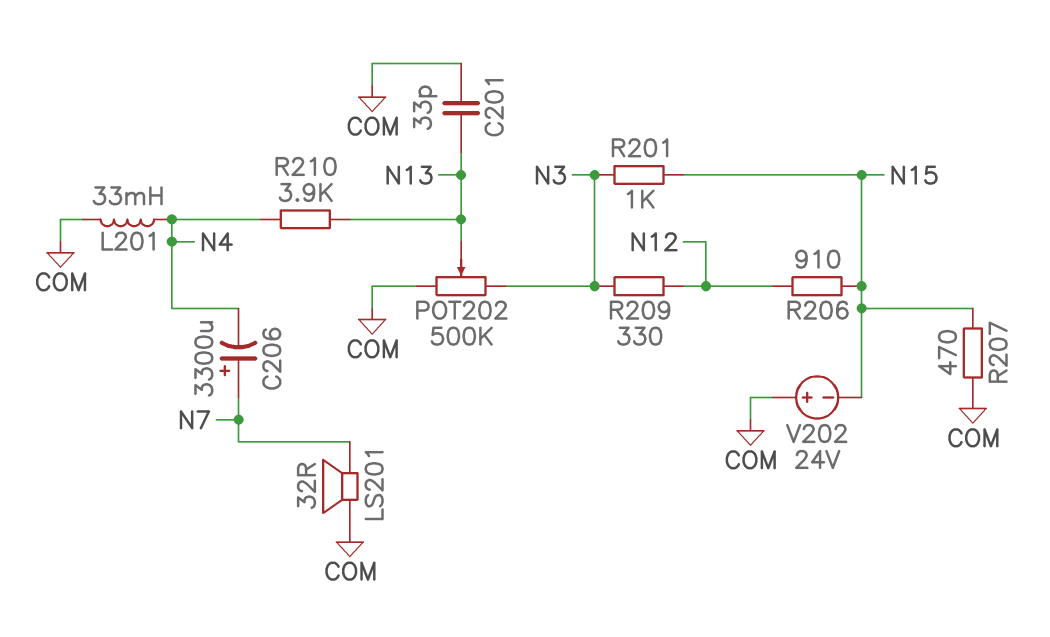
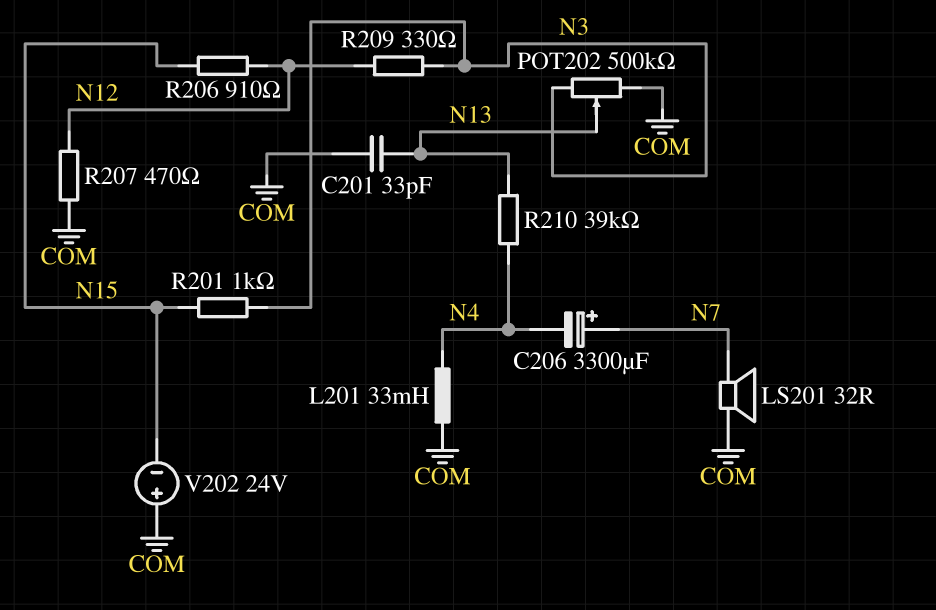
R207: 470 (COM, N15) -> 470 (COM, N12)
R210: 3.9k (N4, N13) -> 39k (N4, N13)

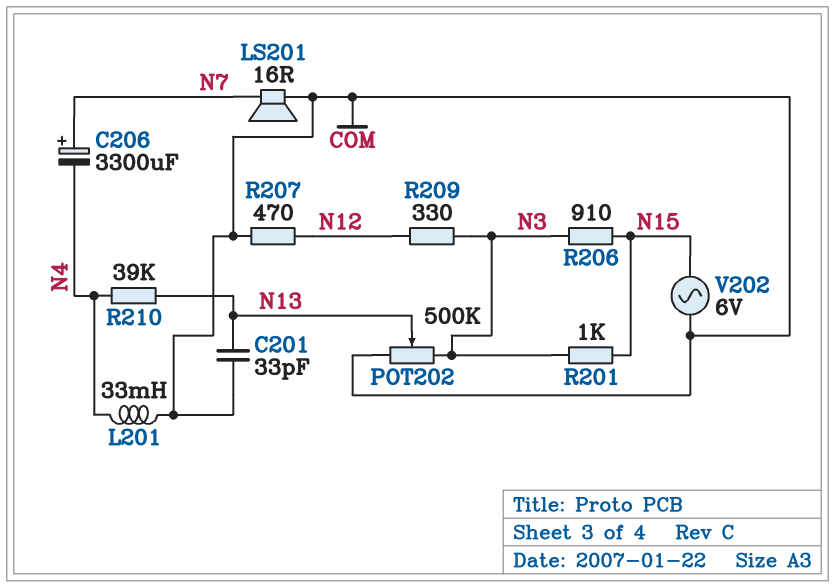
LS201: speaker 32R (COM, N7) -> speaker 16R (COM, N7)
R206: 910 (N12, N15) -> 910 (N3, N15)
V202: 24V (plus COM, minus N15) -> AC 6V (COM, N15)

